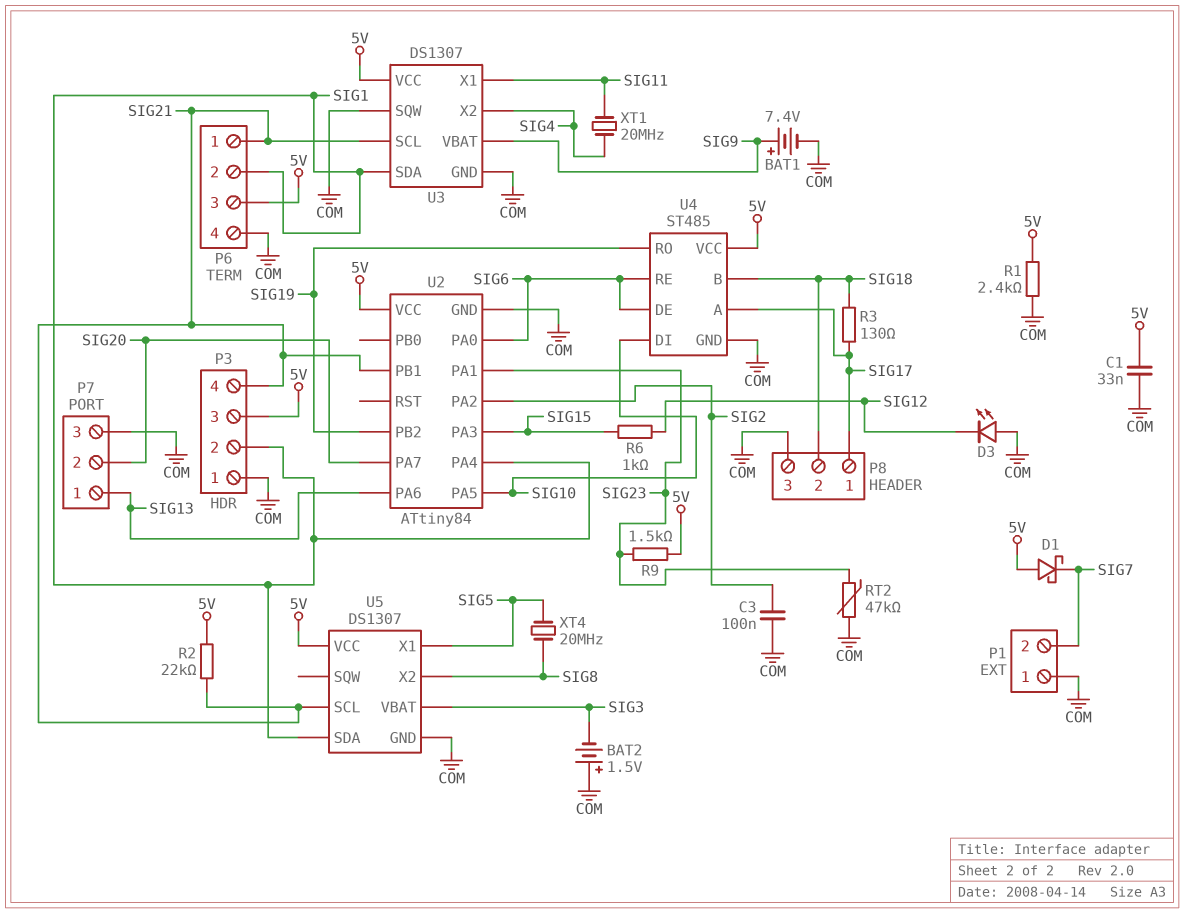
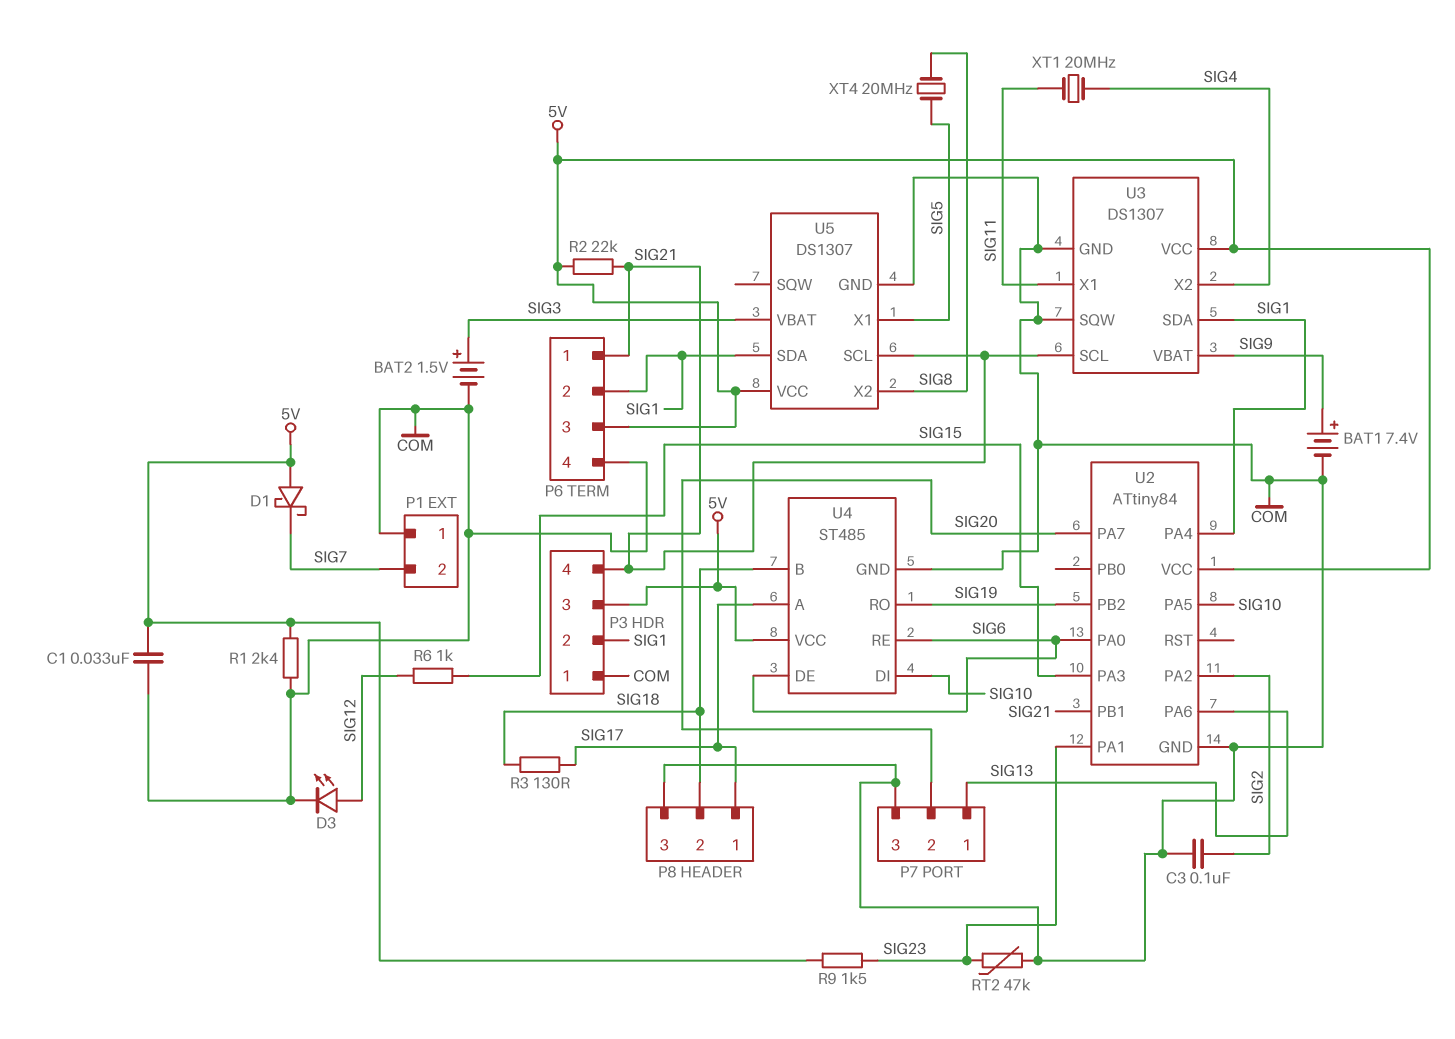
BAT2: 1.5V (plus COM, minus SIG3) -> 1.5V (plus SIG3, minus COM)
D3: LED (A COM, K SIG12) -> LED (A SIG12, K COM)

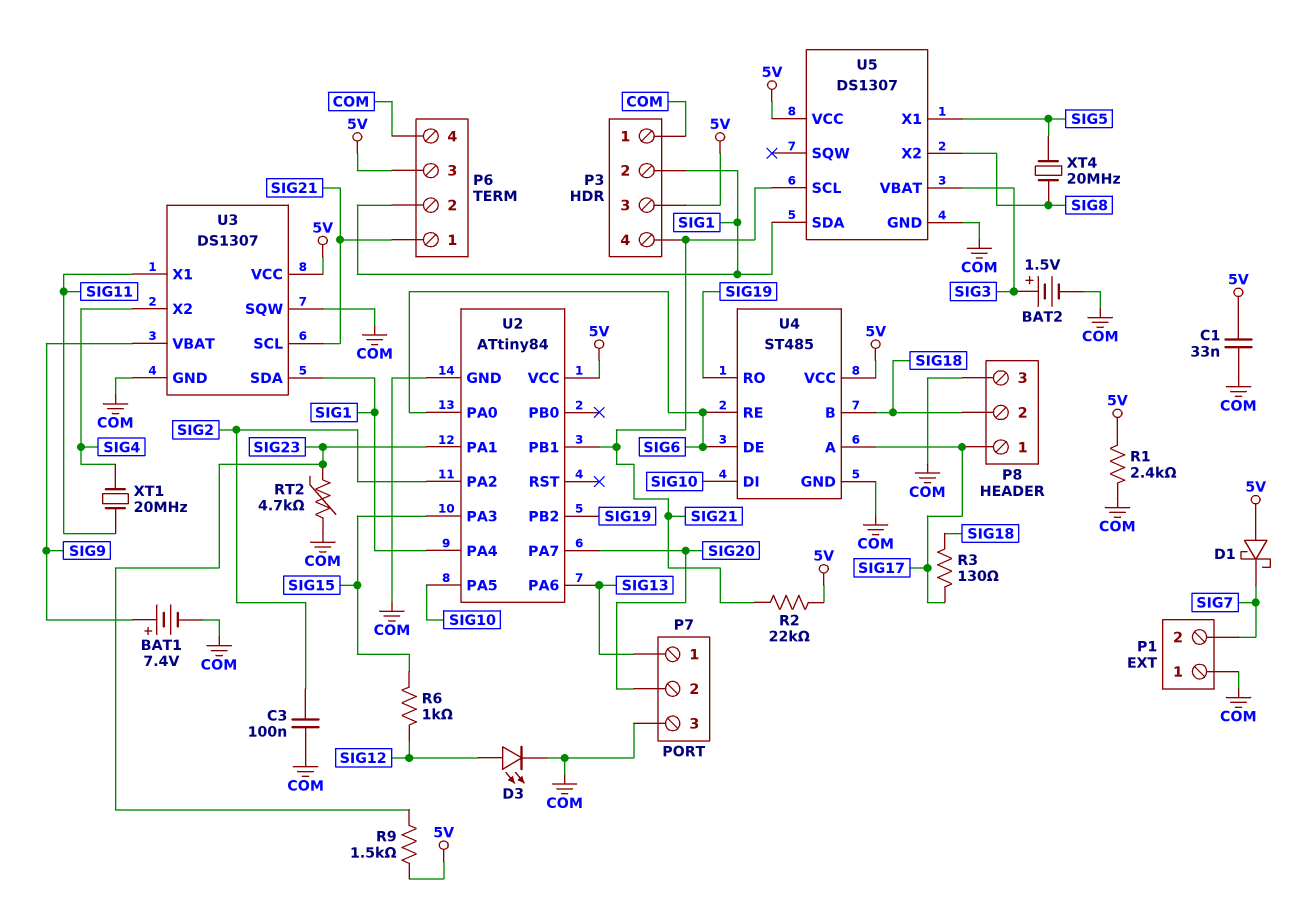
RT2: 47k (COM, SIG23) -> 4.7k (COM, SIG23)

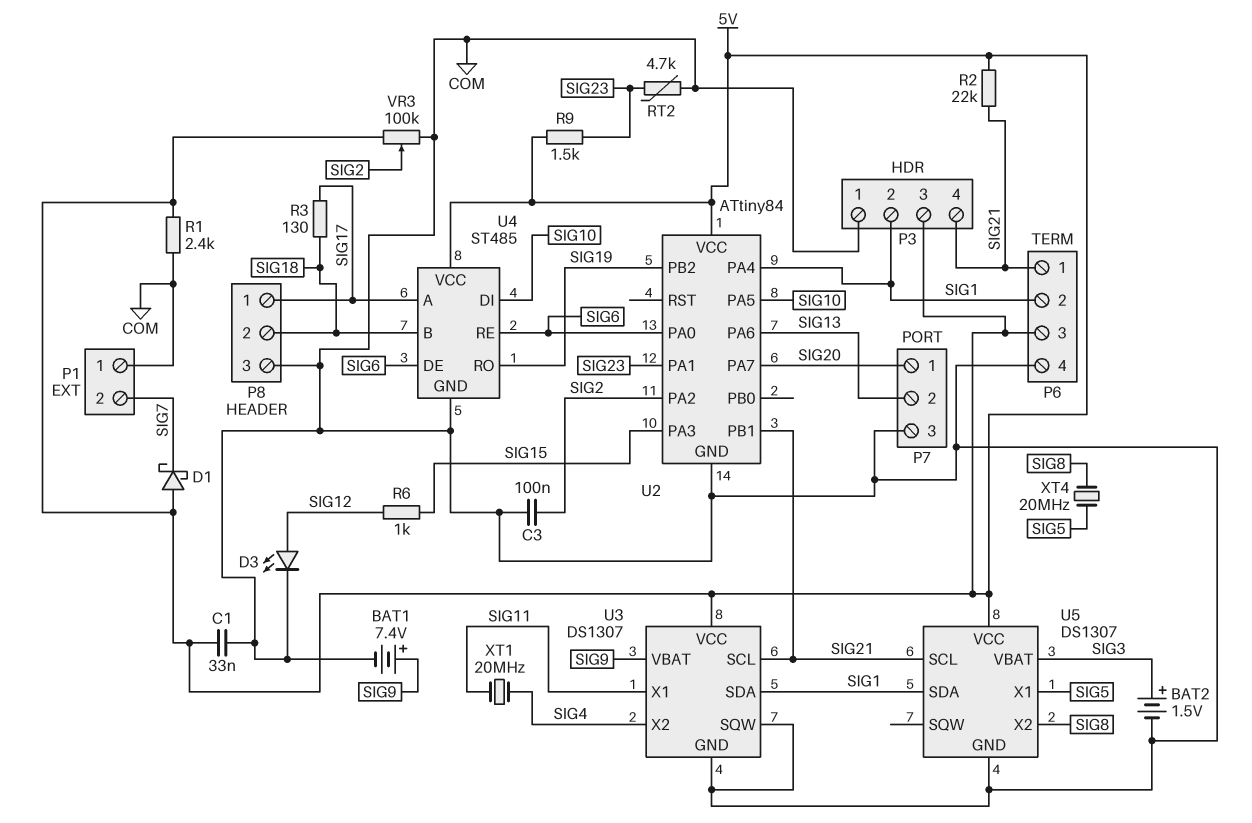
P7 pin 1: SIG13 -> SIG20
P7 pin 2: SIG20 -> SIG13
VR3: none -> 100k (5V, COM, wiper SIG2)

